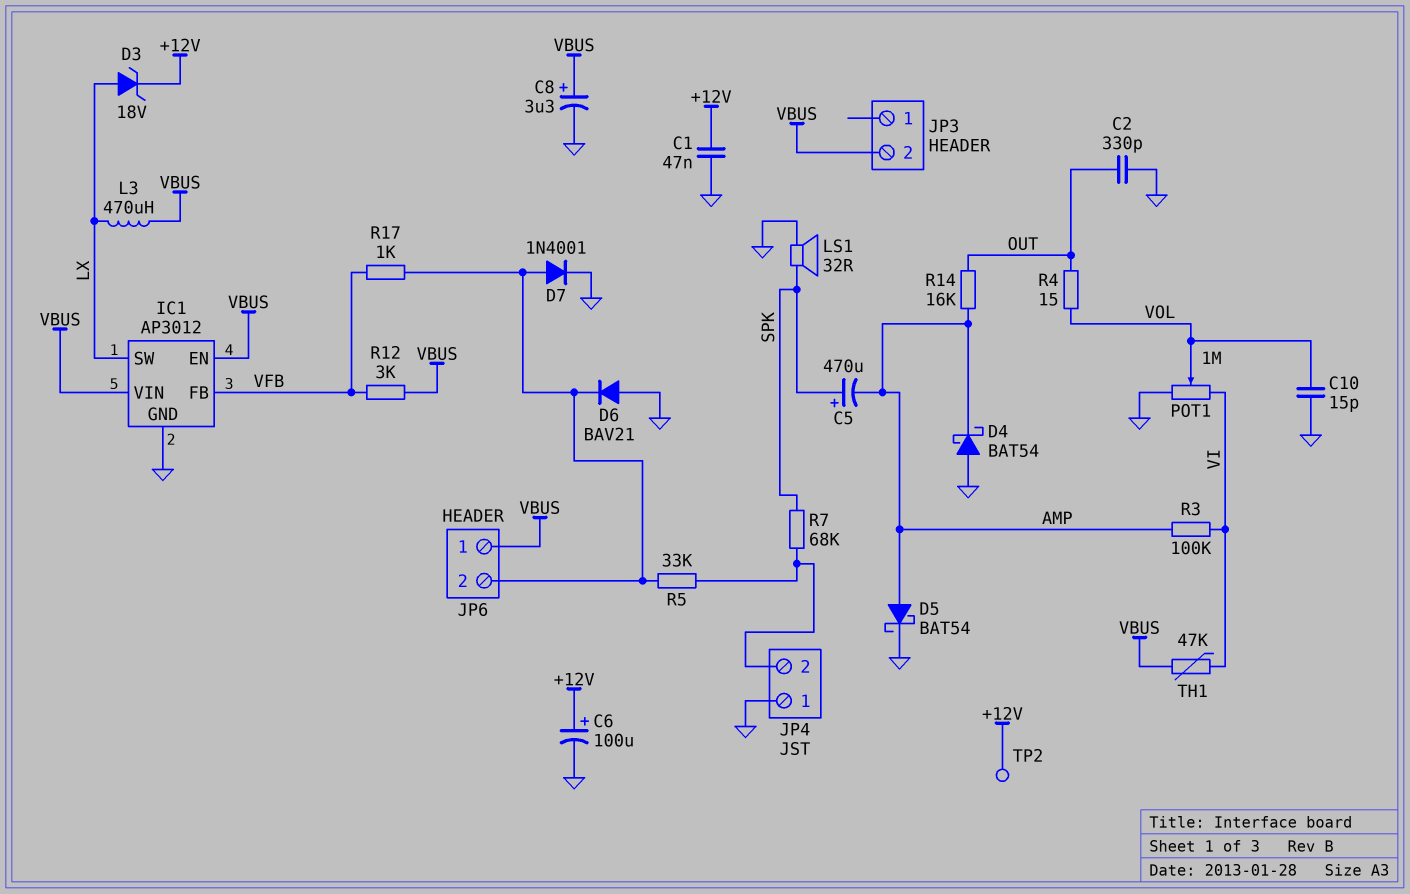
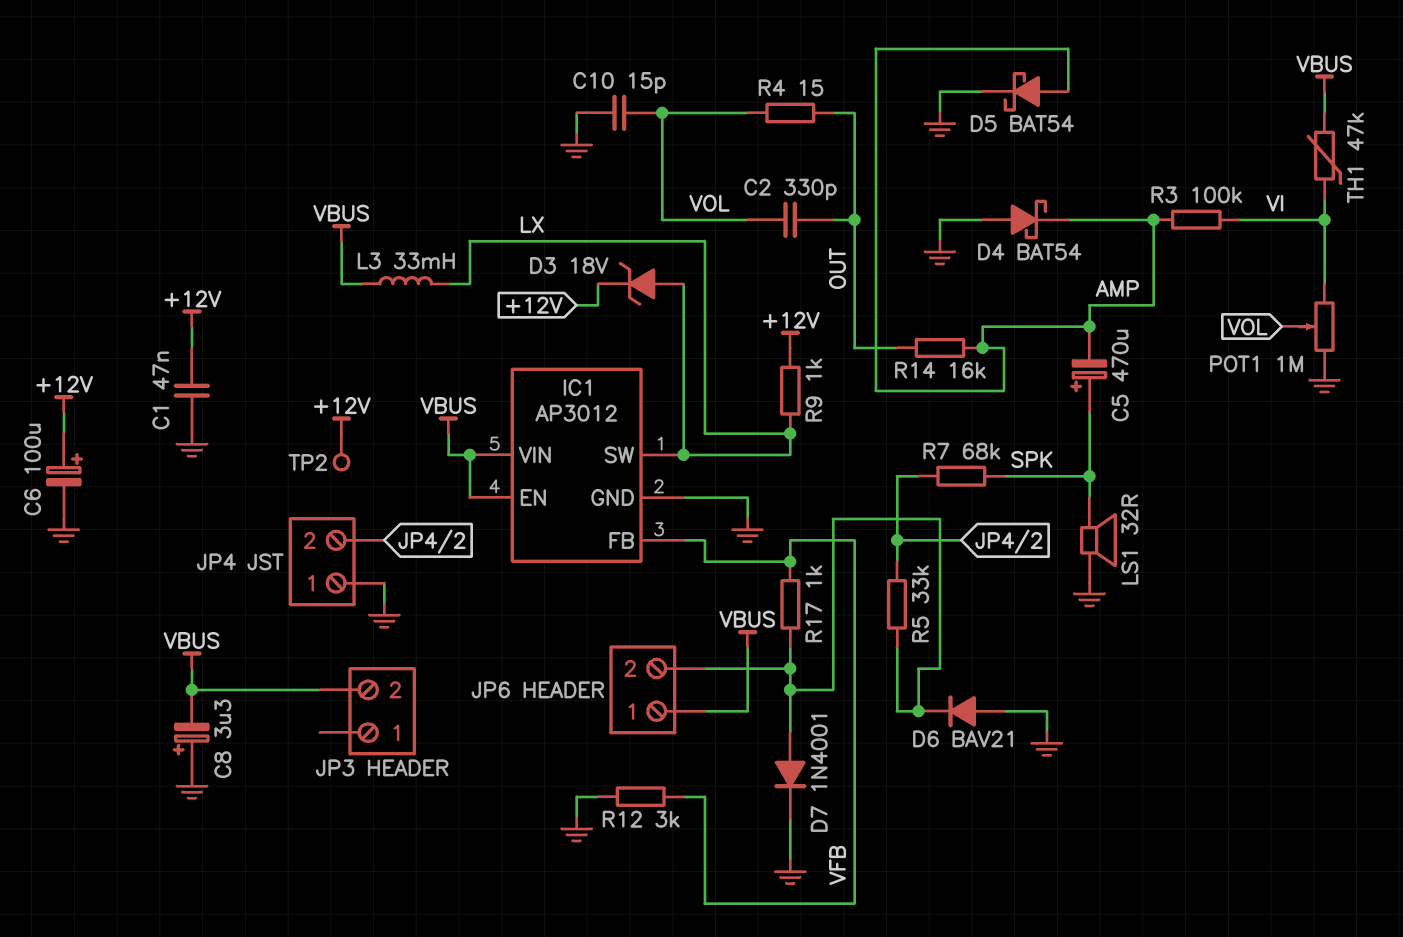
C2: 330pF (GND, OUT) -> 330pF (OUT, VOL)
C8: 3.3uF (plus VBUS, minus GND) -> 3.3uF (plus GND, minus VBUS)
L3: 470uH (LX, VBUS) -> 33mH (LX, VBUS)
R9: none -> 1k (+12V, LX)
R12: 3k (VBUS, VFB) -> 3k (GND, VFB)

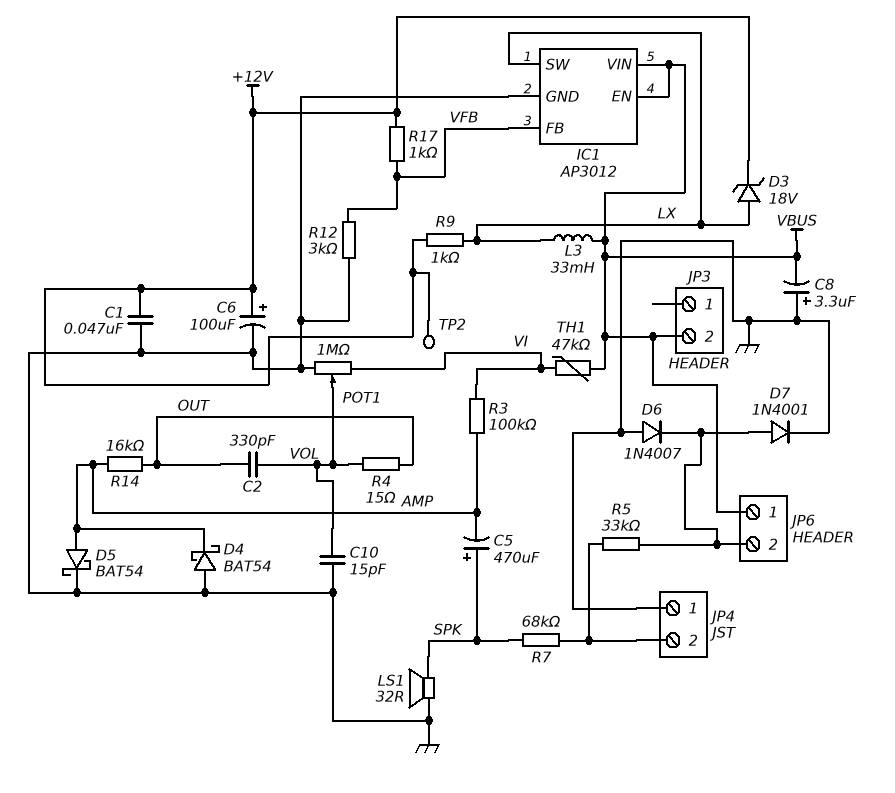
D6: diode BAV21 (A GND, K JP6/2) -> diode 1N4007 (A GND, K JP6/2)
R17: 1k (JP6/2, VFB) -> 1k (+12V, VFB)

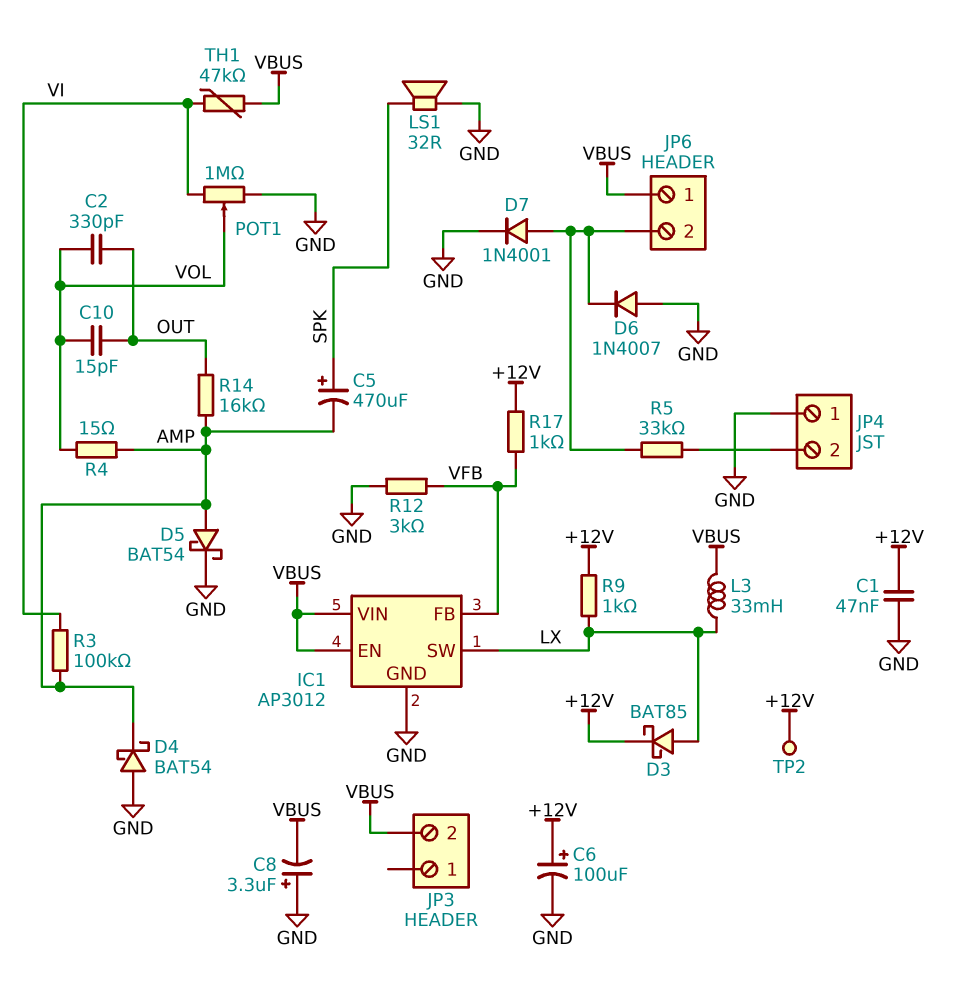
C10: 15pF (GND, VOL) -> 15pF (OUT, VOL)
D3: zener 18V (A LX, K +12V) -> schottky BAT85 (A LX, K +12V)
R4: 15 (OUT, VOL) -> 15 (AMP, VOL)
R7: 68k (JP4/2, SPK) -> none

